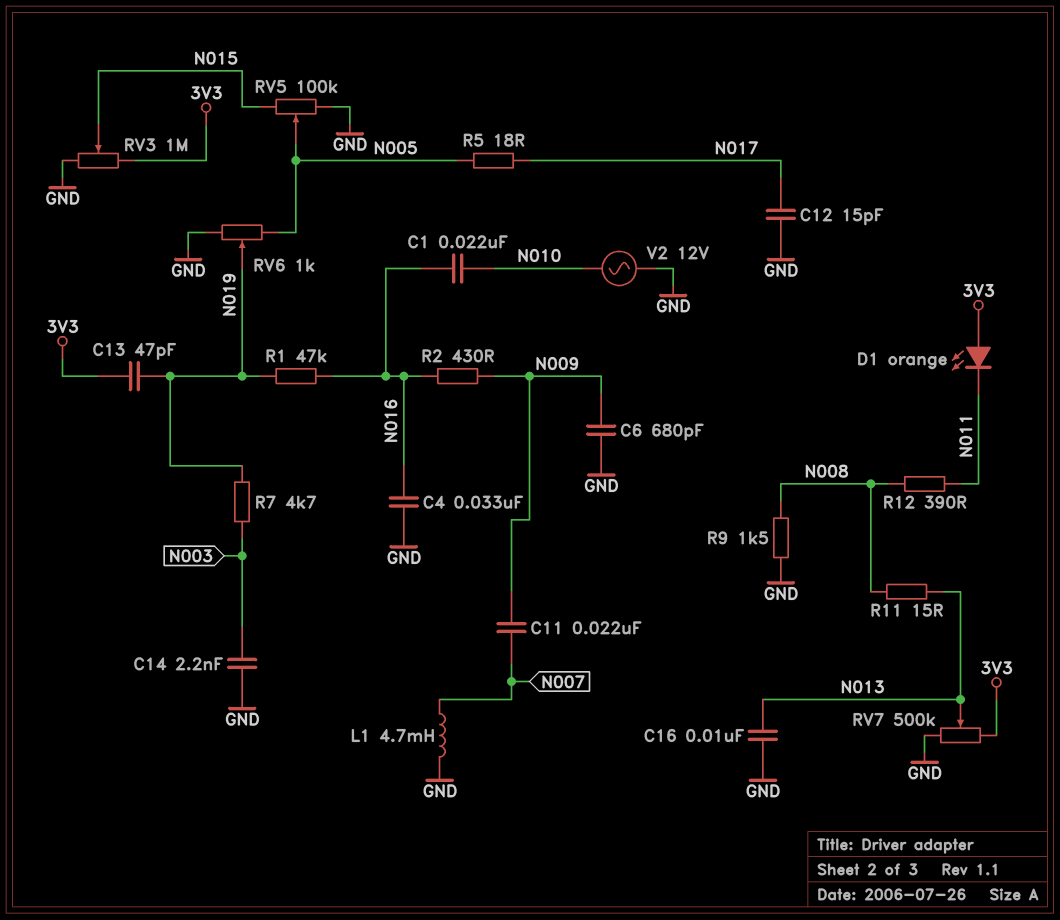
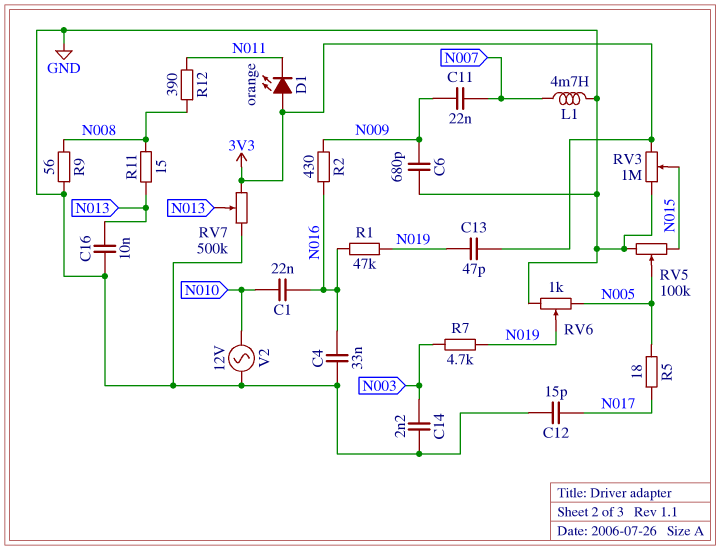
R9: 1.5k (GND, N008) -> 56 (GND, N008)

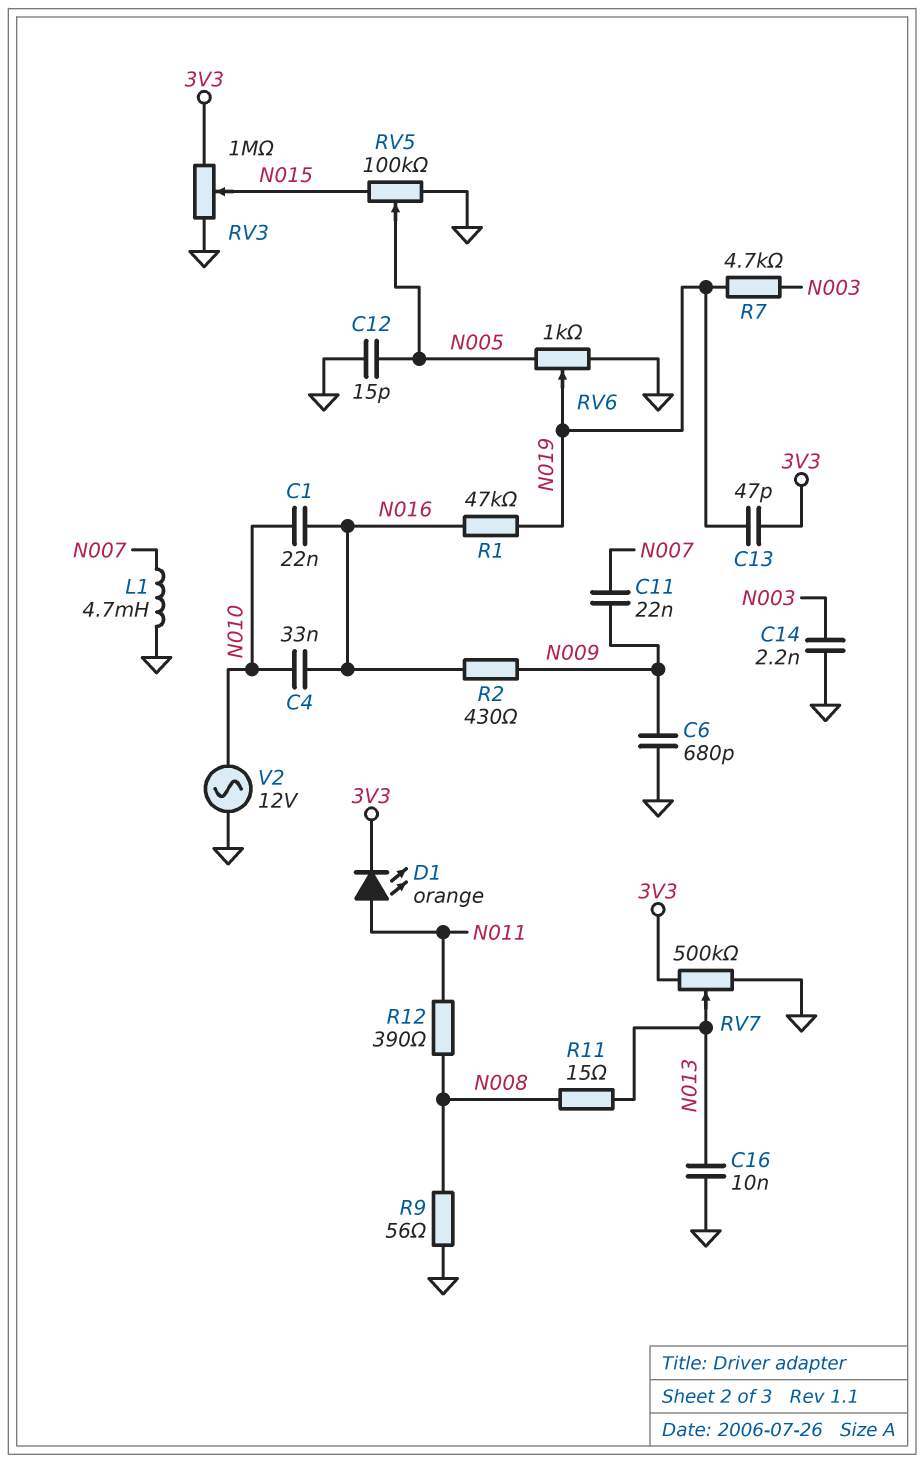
C4: 33nF (GND, N016) -> 33nF (N010, N016)
C12: 15pF (GND, N017) -> 15pF (GND, N005)
D1: LED orange (A 3V3, K N011) -> LED orange (A N011, K 3V3)
R5: 18 (N005, N017) -> none

